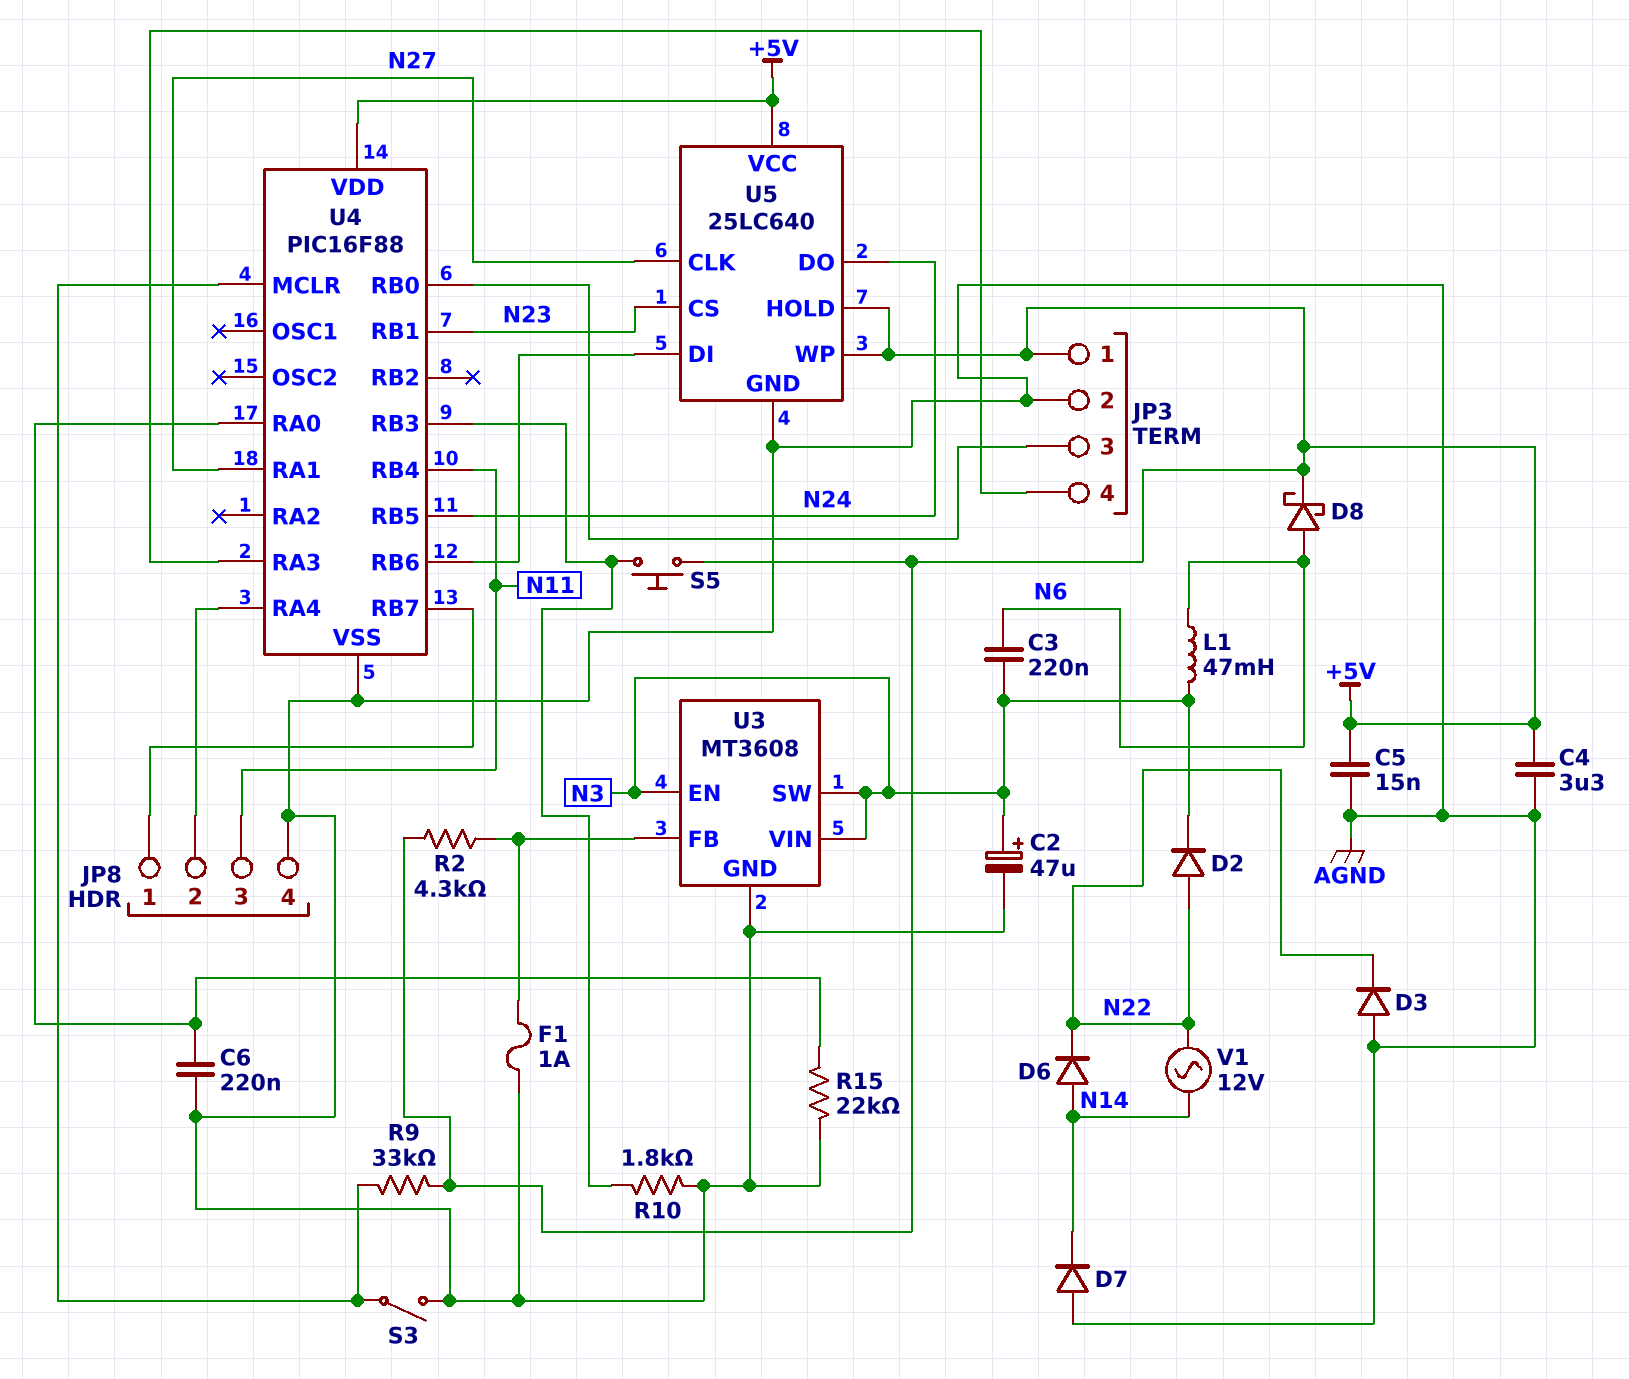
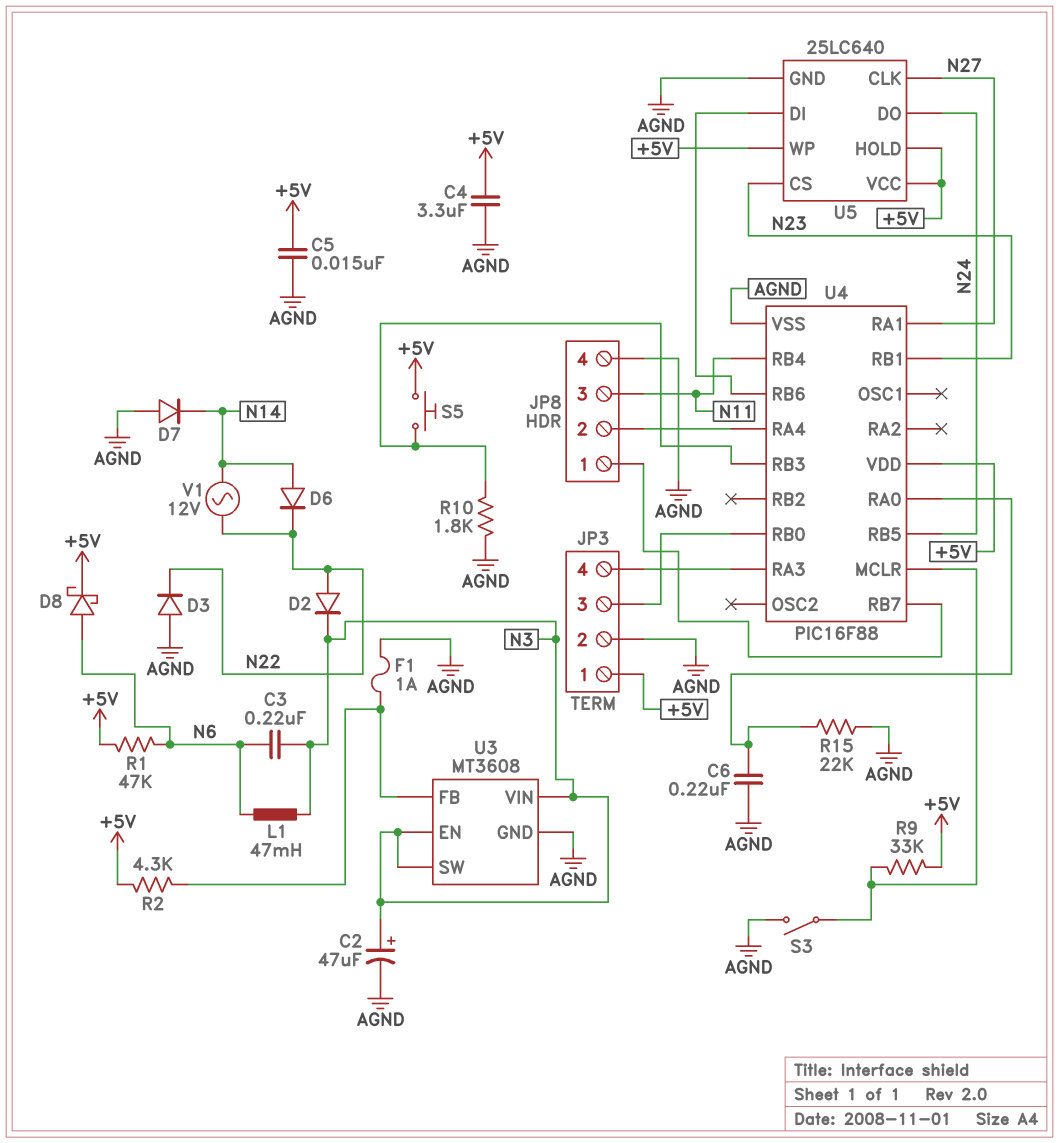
R1: none -> 47k (+5V, N6)

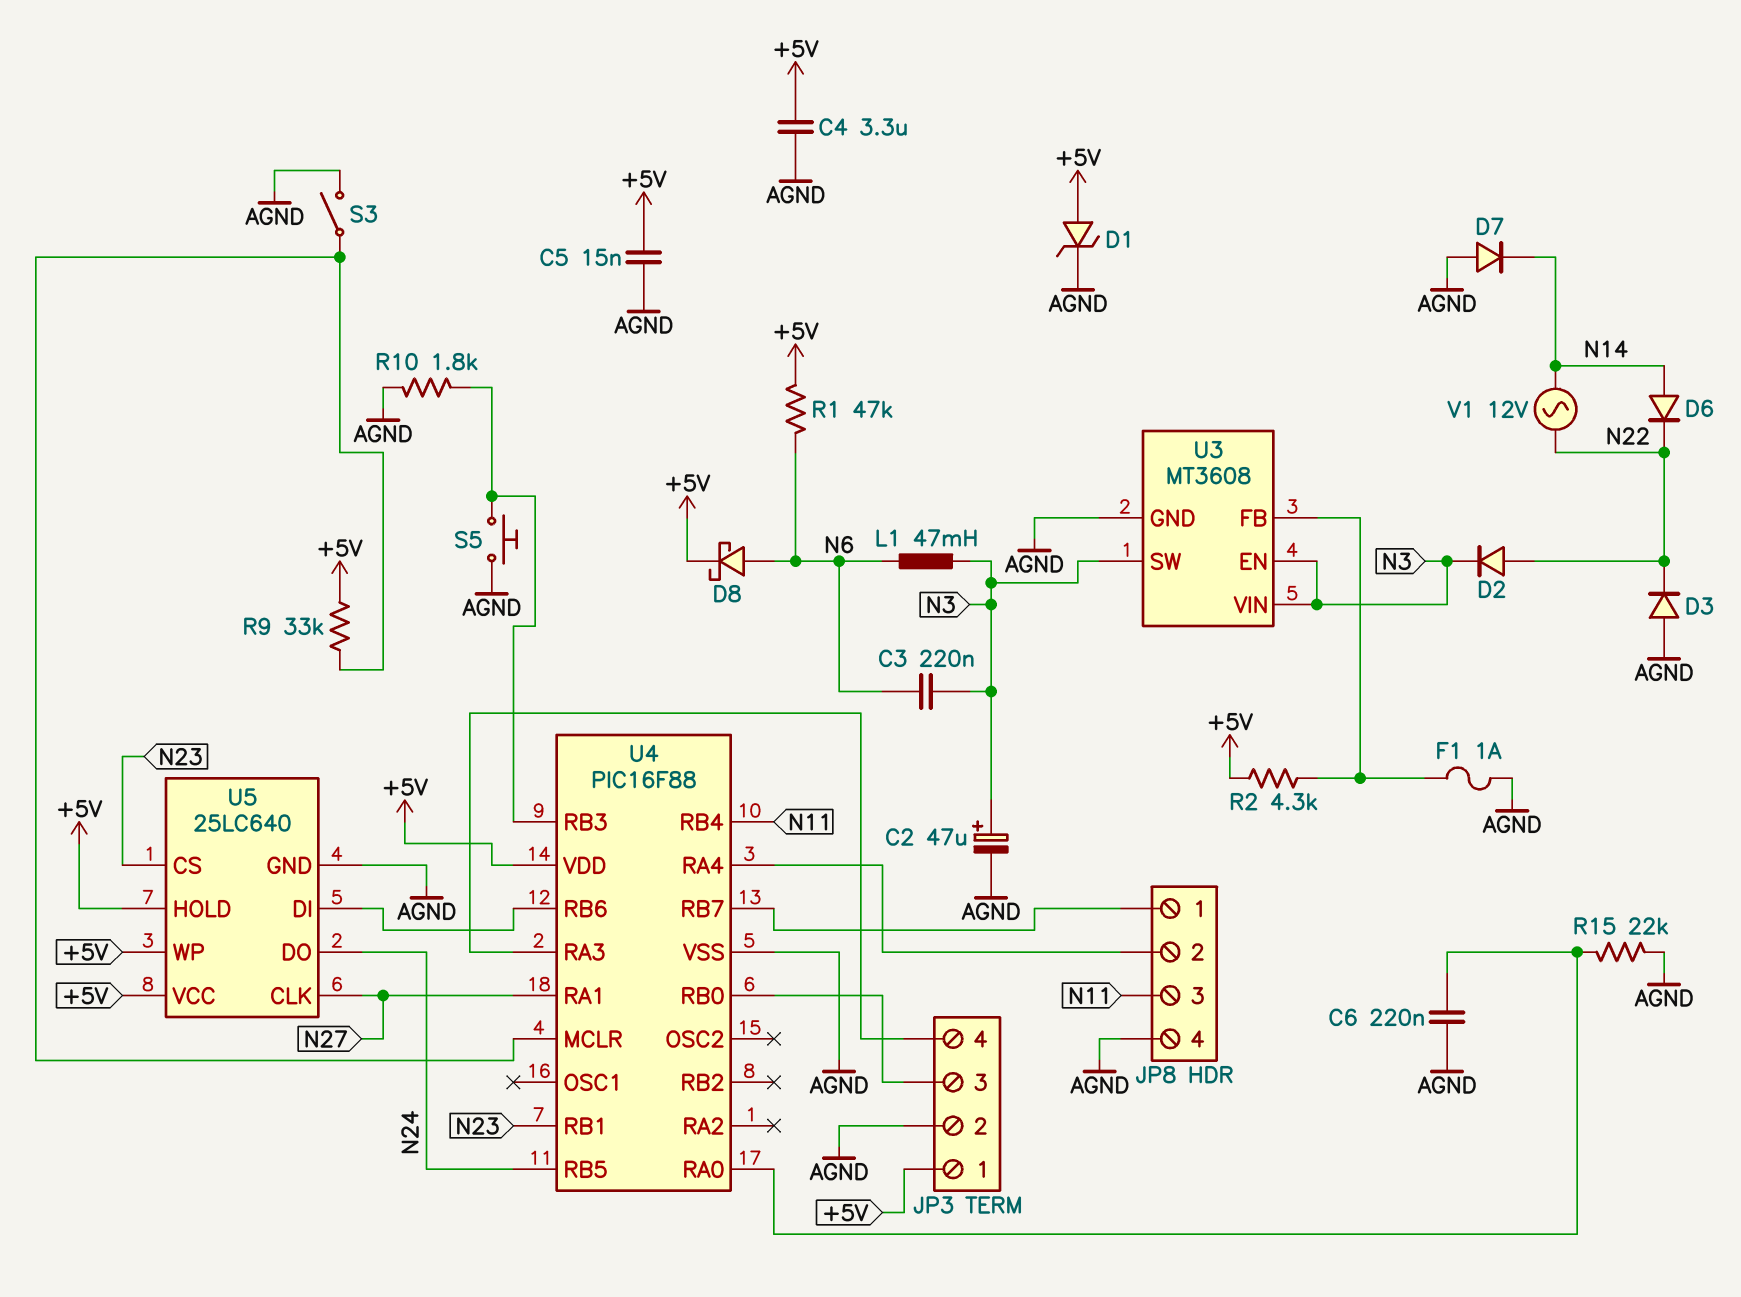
D1: none -> zener (A +5V, K AGND)
S5: button (+5V, U4/RB3) -> button (AGND, U4/RB3)

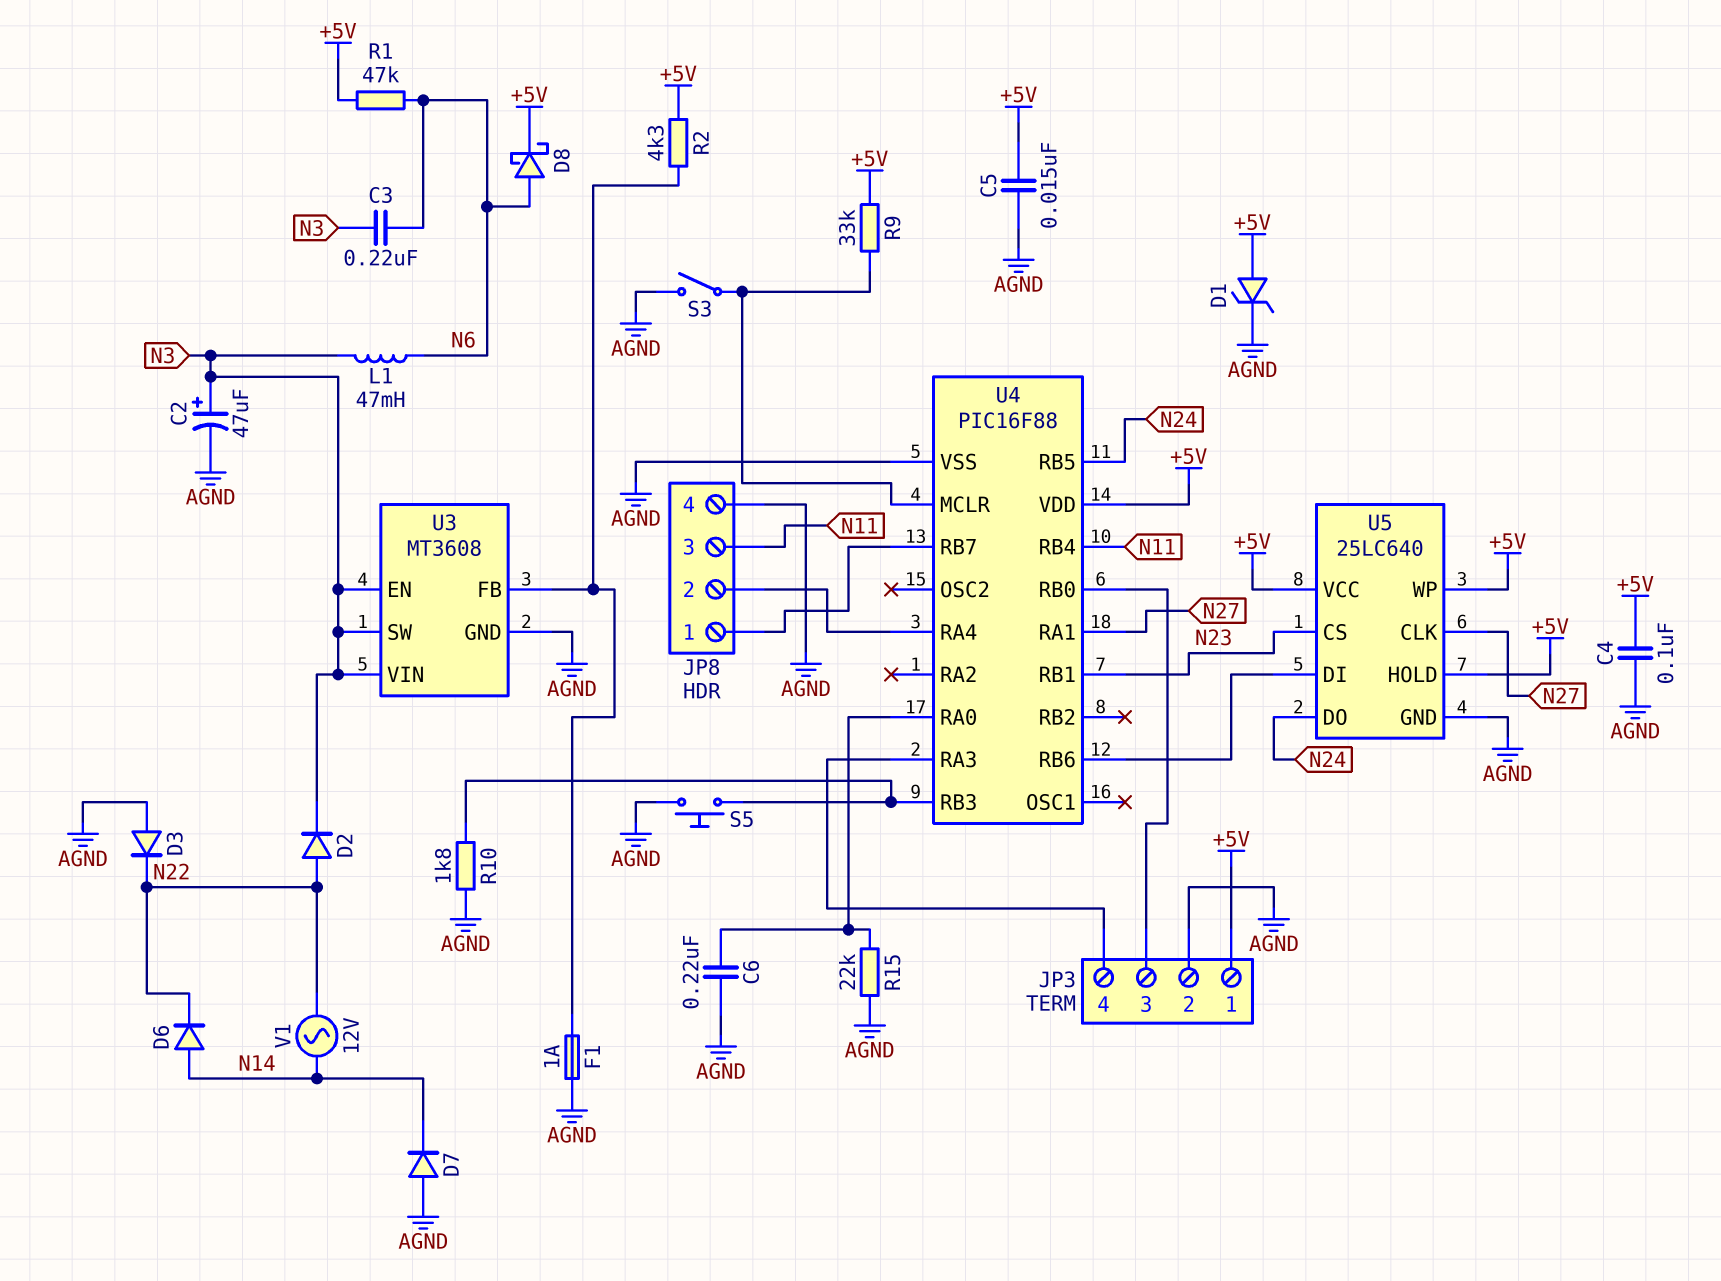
C4: 3.3uF (+5V, AGND) -> 100nF (+5V, AGND)

